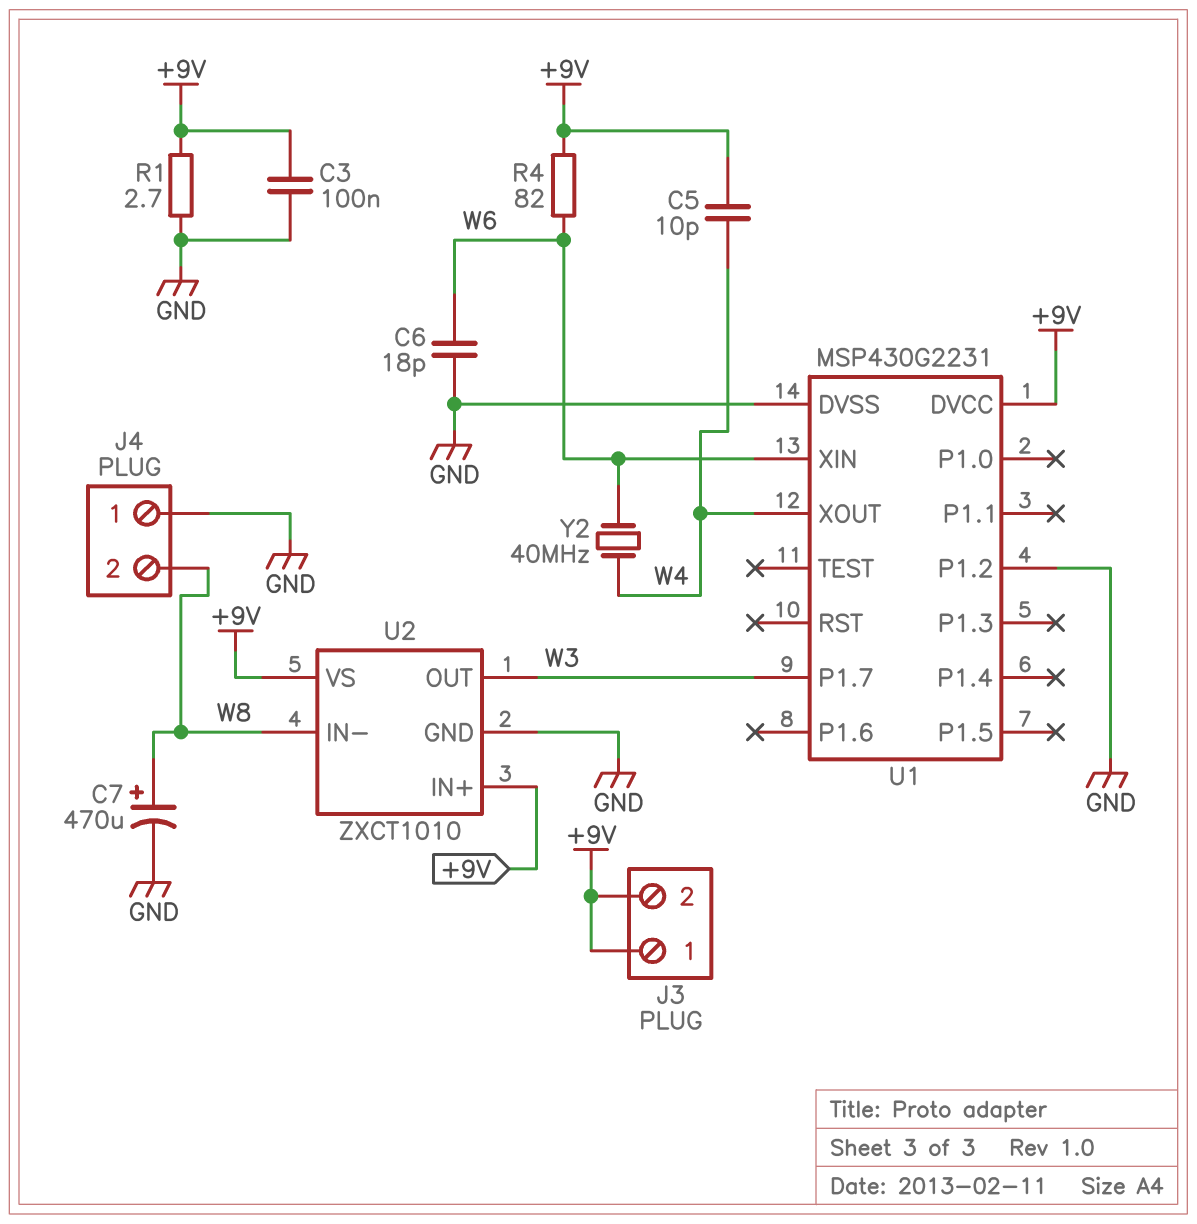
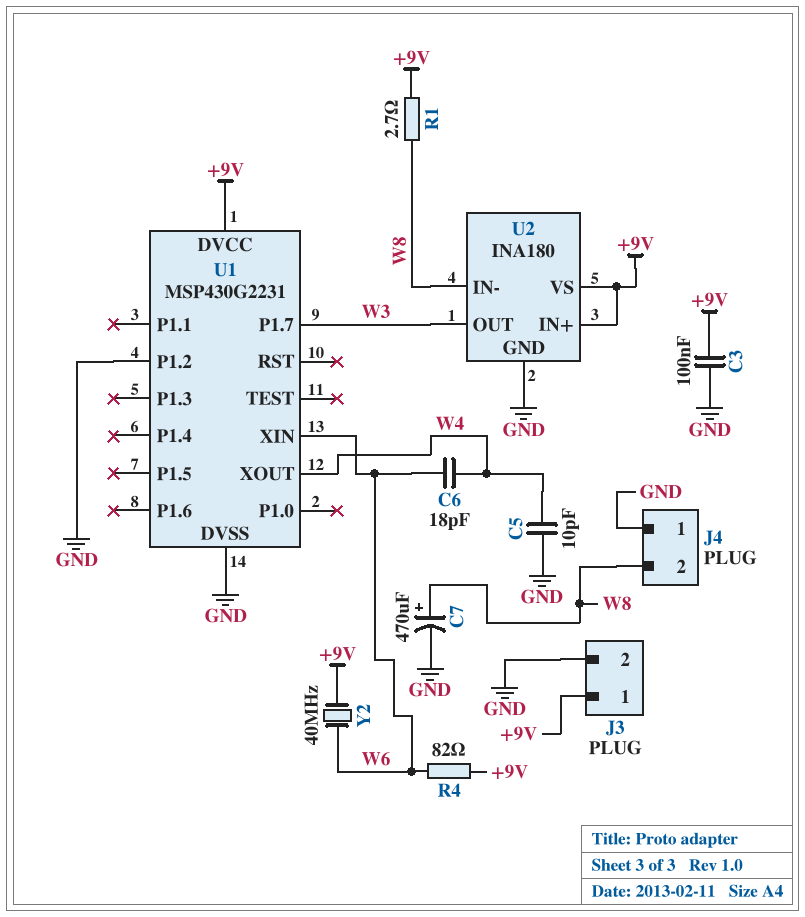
C5: 10pF (+9V, W4) -> 10pF (GND, W4)
C6: 18pF (GND, W6) -> 18pF (W4, W6)
J3 pin 2: +9V -> GND
R1: 2.7 (+9V, GND) -> 2.7 (+9V, W8)
U2: ZXCT1010 -> INA180
Y2: 40MHz (W4, W6) -> 40MHz (+9V, W6)

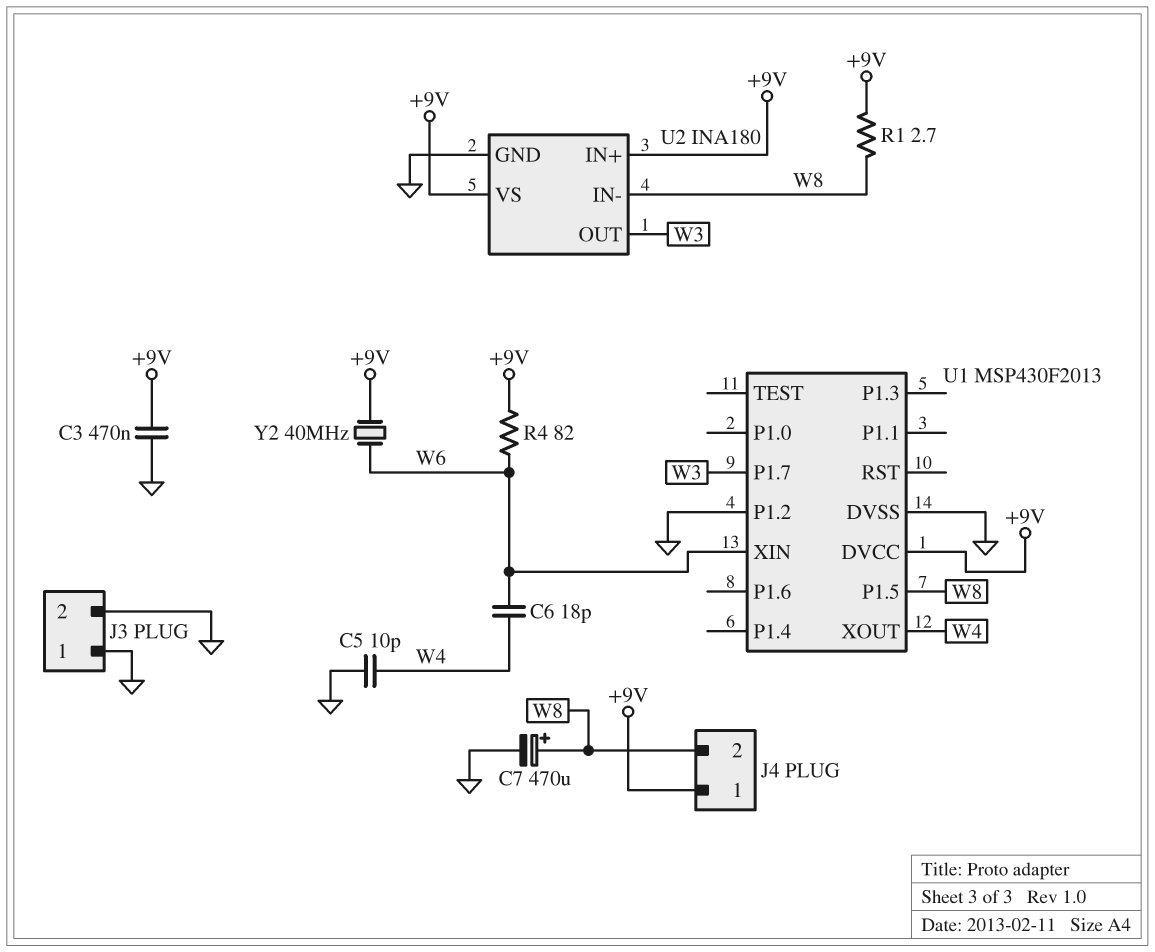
C3: 100nF (+9V, GND) -> 470nF (+9V, GND)
J3 pin 1: +9V -> GND
J4 pin 1: GND -> +9V
U1: MSP430G2231 -> MSP430F2013
U1 pin P1.5: none -> W8

